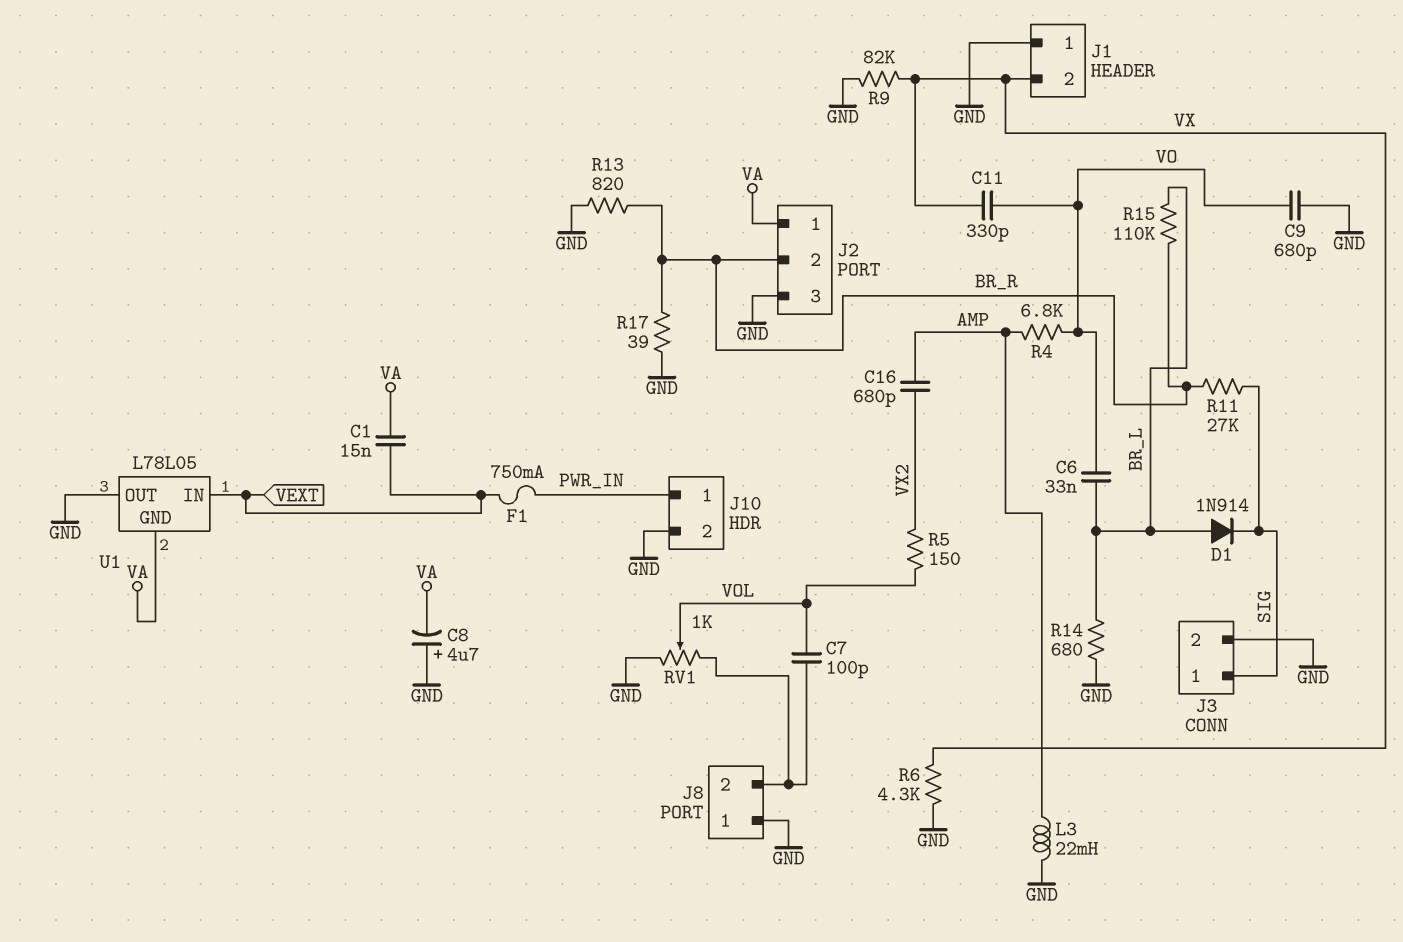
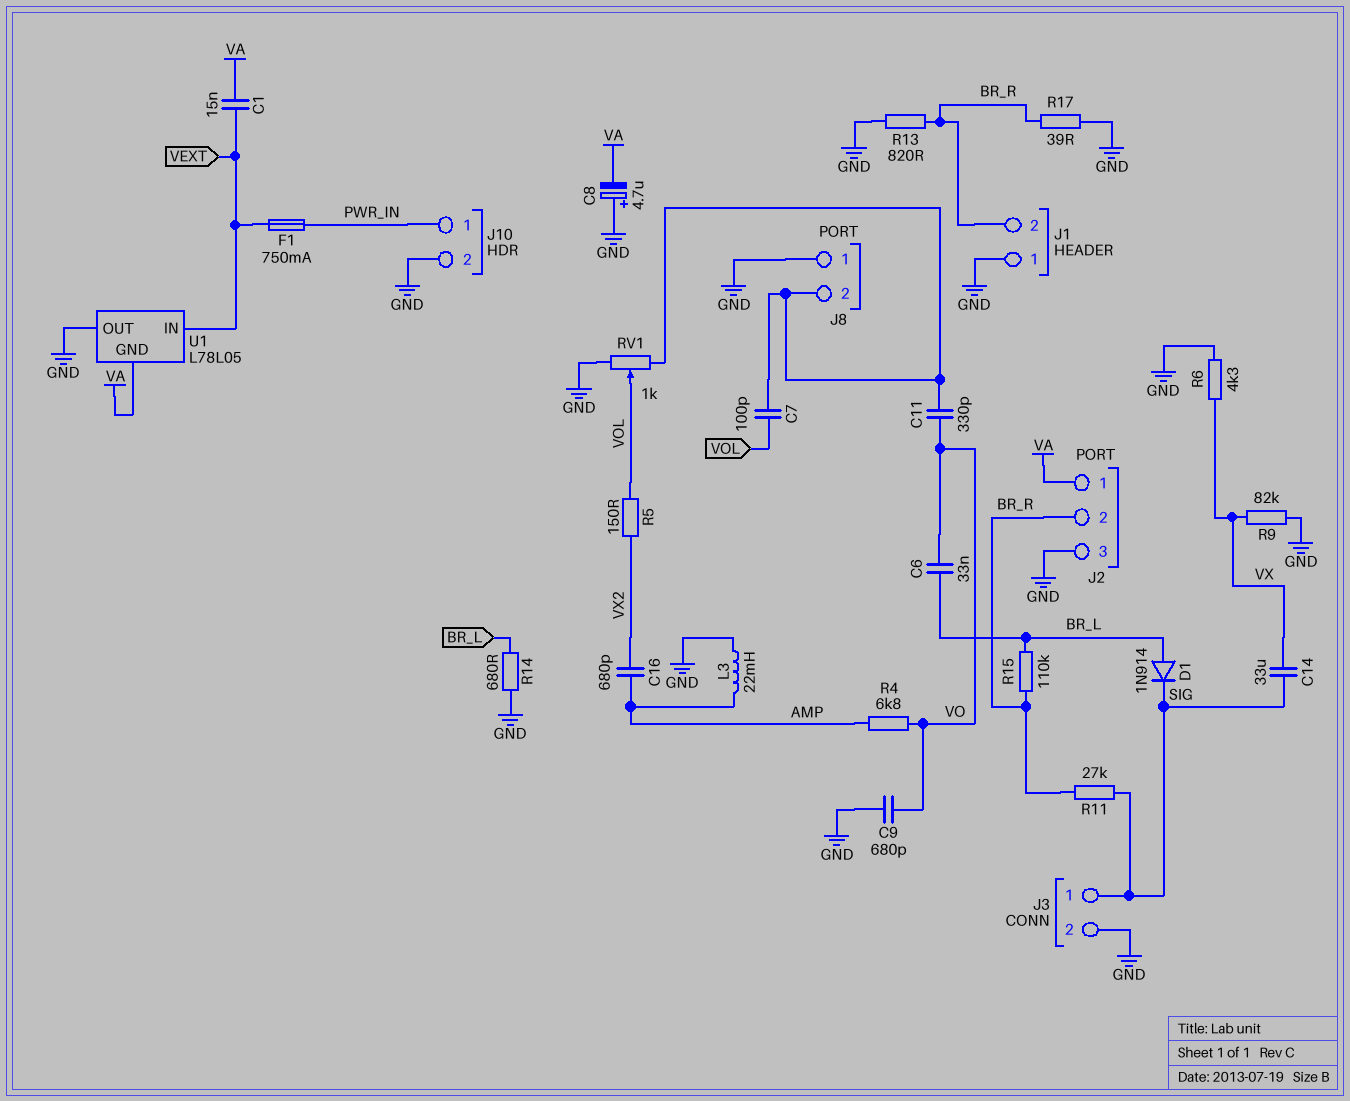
C11: 330pF (VO, VX) -> 330pF (J8/2, VO)
C14: none -> 33uF (SIG, VX)
J1 pin 2: VX -> BR_R

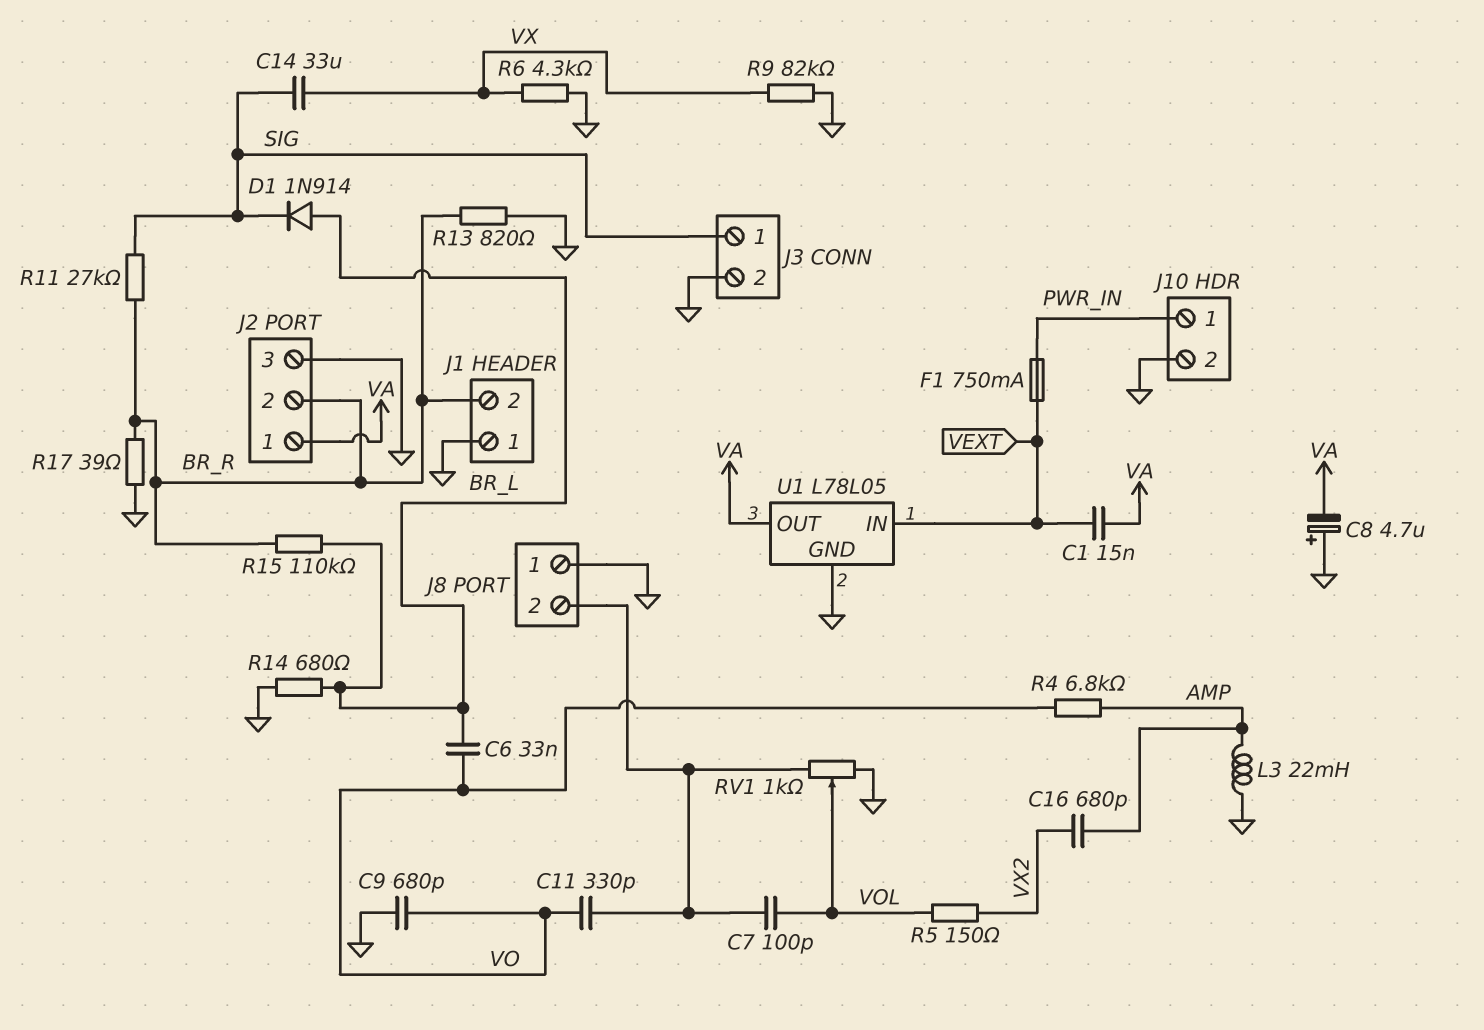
U1 pin GND: VA -> GND
U1 pin OUT: GND -> VA

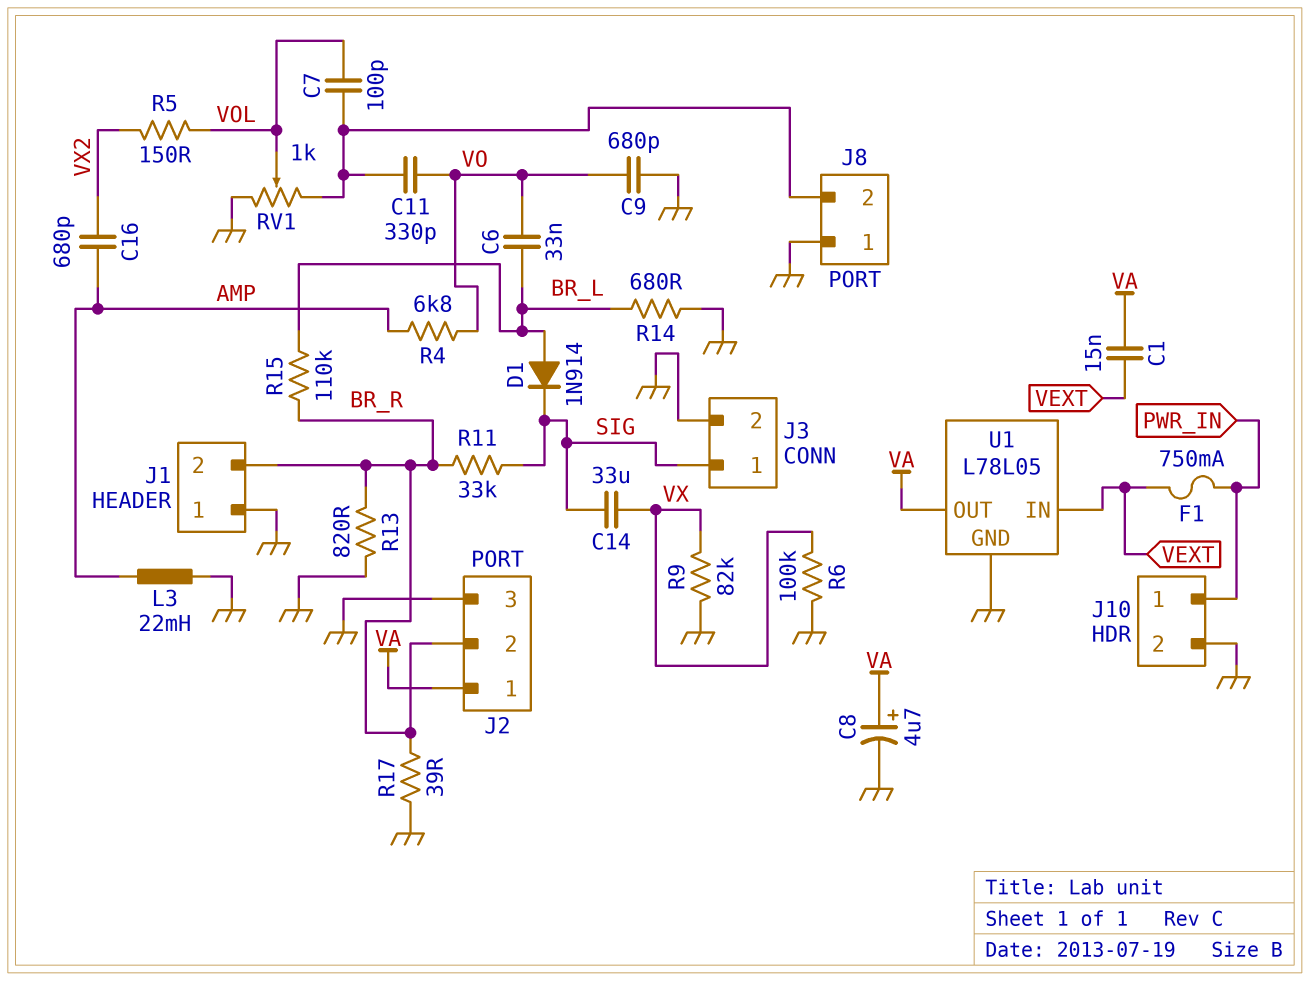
C8: 4.7uF (plus GND, minus VA) -> 4.7uF (plus VA, minus GND)
R6: 4.3k (GND, VX) -> 100k (GND, VX)
R11: 27k (BR_R, SIG) -> 33k (BR_R, SIG)

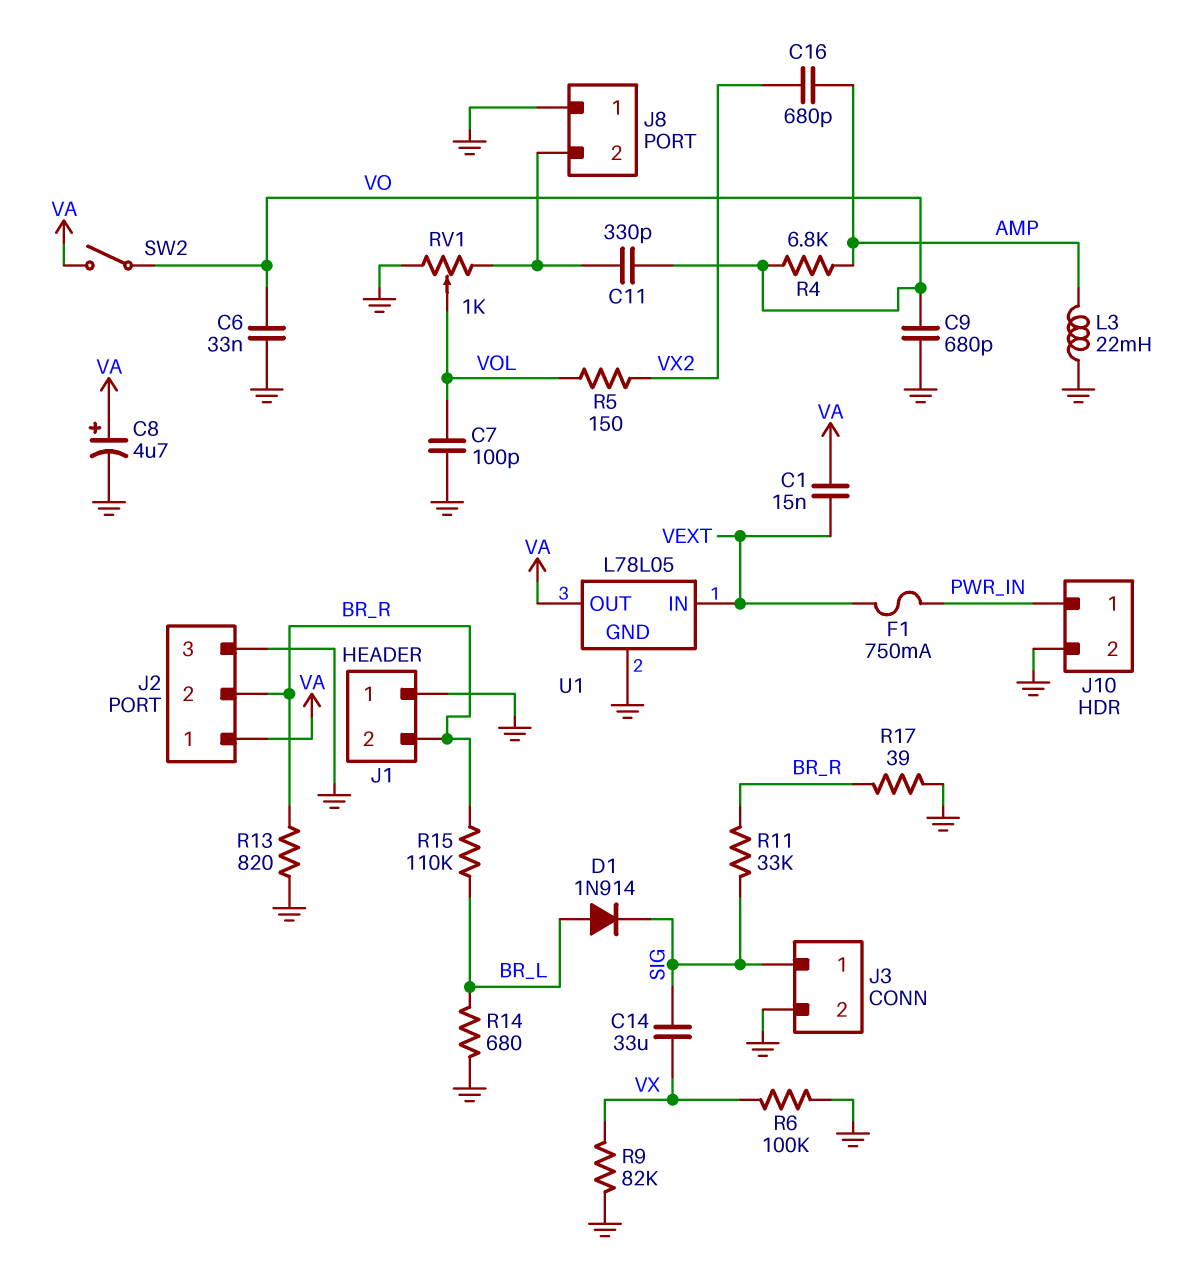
C6: 33nF (BR_L, VO) -> 33nF (GND, VO)
C7: 100pF (J8/2, VOL) -> 100pF (GND, VOL)
SW2: none -> switch (VA, VO)

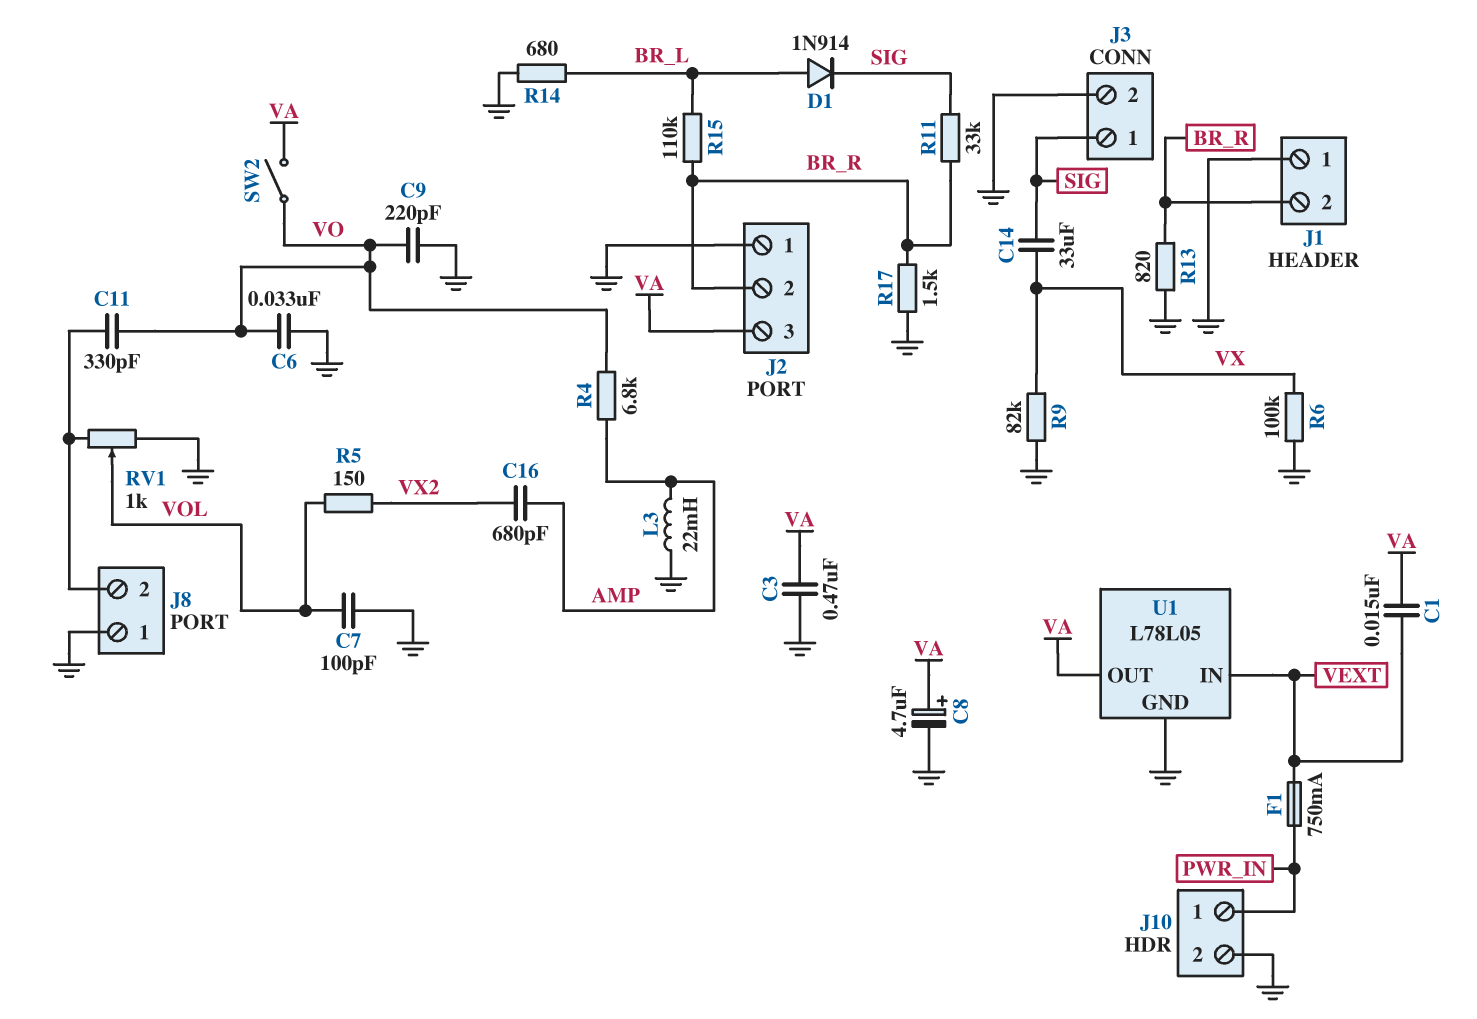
C3: none -> 470nF (GND, VA)
C9: 680pF (GND, VO) -> 220pF (GND, VO)
J2 pin 1: VA -> GND
J2 pin 3: GND -> VA
R17: 39 (BR_R, GND) -> 1.5k (BR_R, GND)

